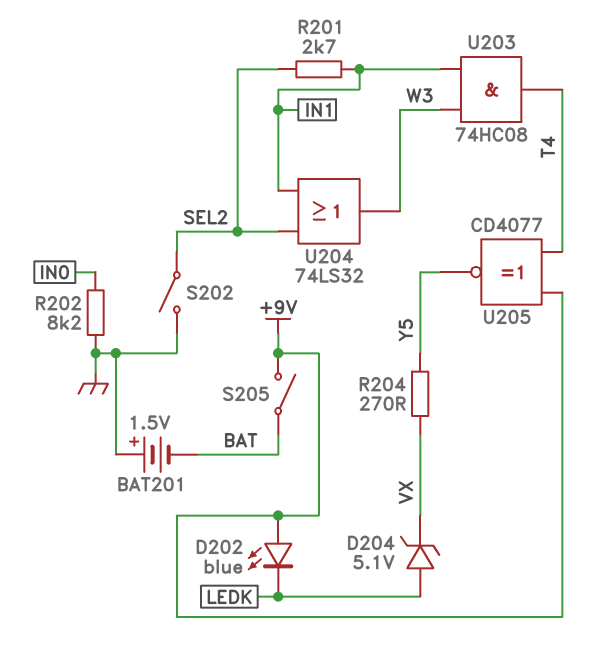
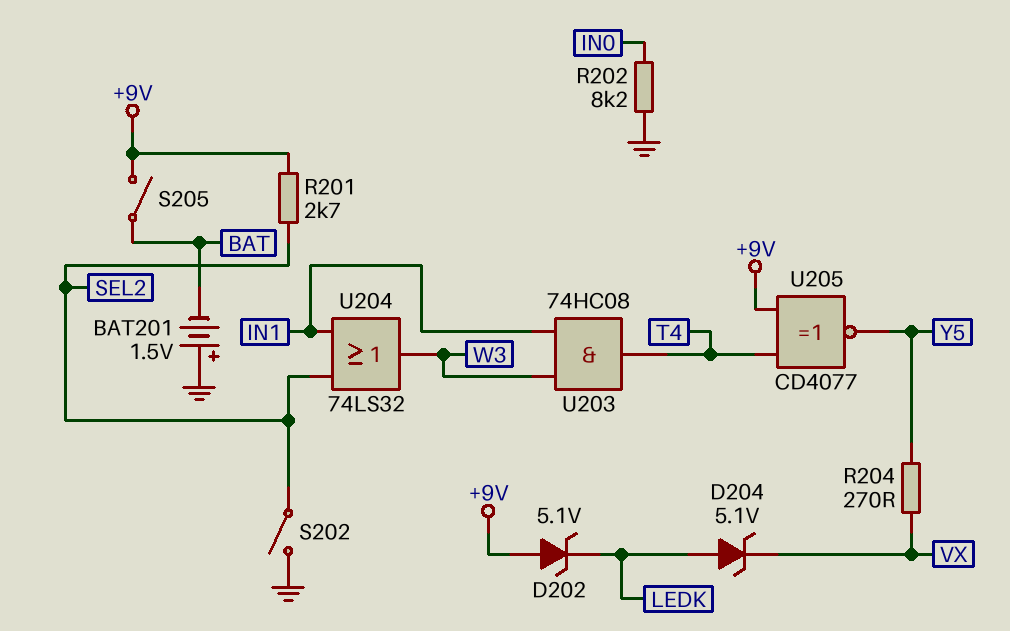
D202: LED blue (A +9V, K LEDK) -> zener 5.1V (A +9V, K LEDK)
R201: 2.7k (IN1, SEL2) -> 2.7k (+9V, SEL2)

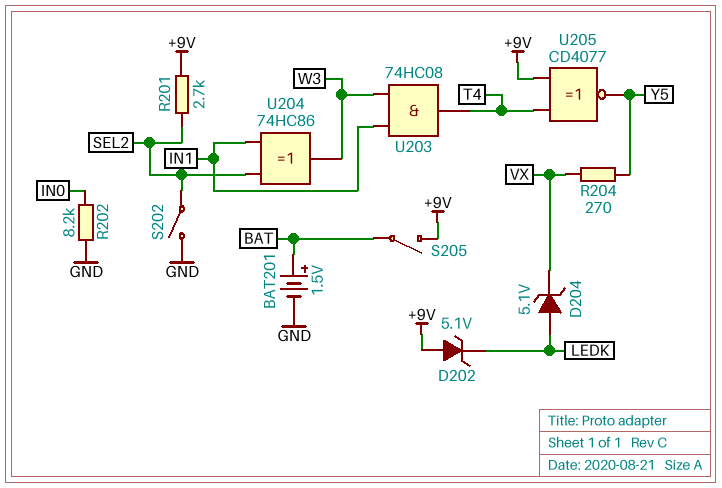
BAT201: 1.5V (plus GND, minus BAT) -> 1.5V (plus BAT, minus GND)
U204: OR 74LS32 (in IN1, in SEL2, out W3) -> XOR 74HC86 (in IN1, in SEL2, out W3)

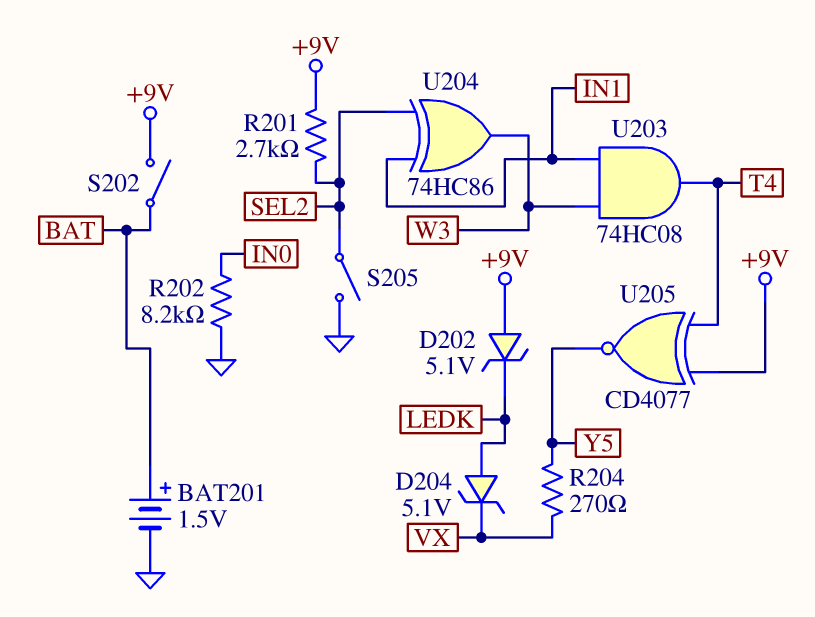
S202: switch (GND, SEL2) -> switch (+9V, BAT)
S205: switch (+9V, BAT) -> switch (GND, SEL2)

